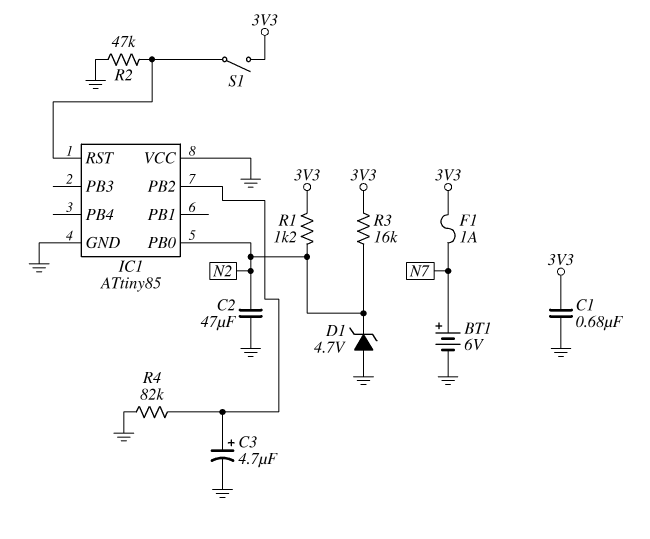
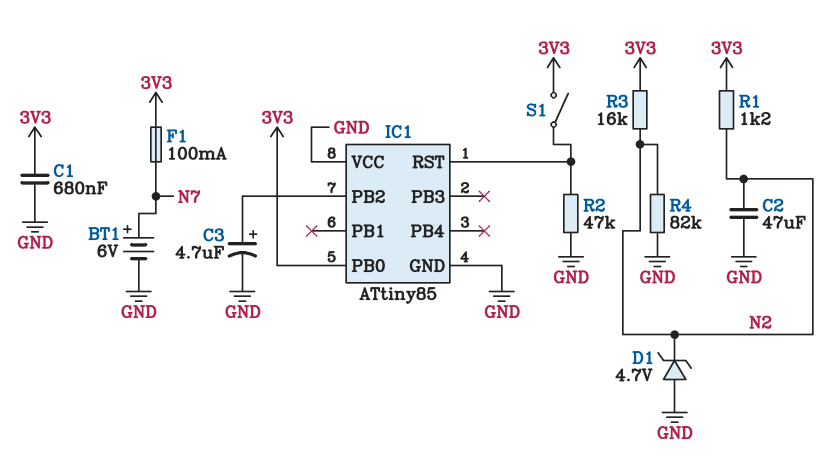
F1: 1A (3V3, N7) -> 100mA (3V3, N7)
IC1 pin PB0: N2 -> 3V3
R4: 82k (GND, IC1/PB2) -> 82k (GND, N2)

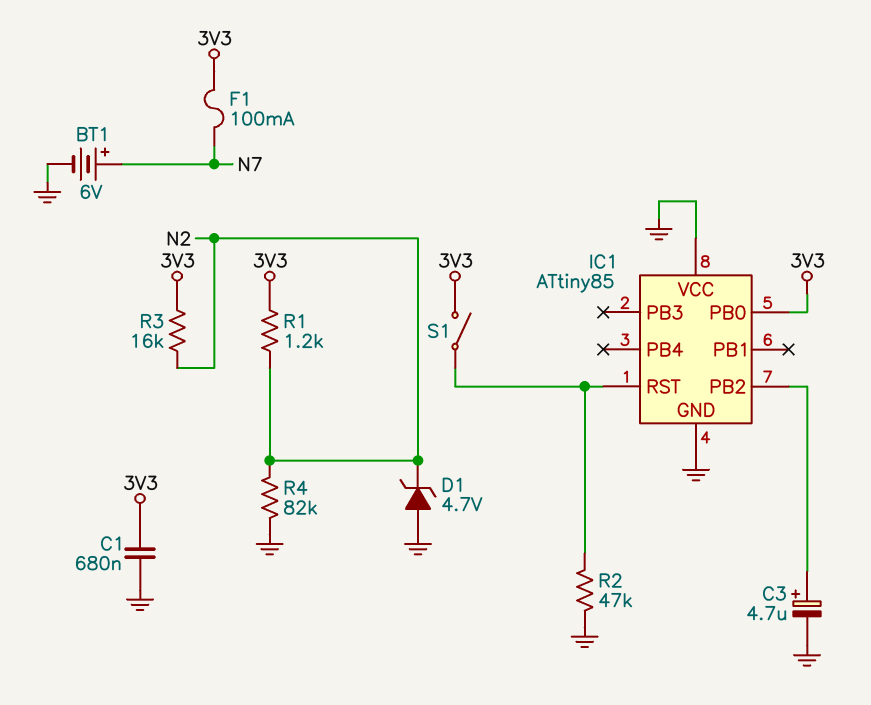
C2: 47uF (GND, N2) -> none

